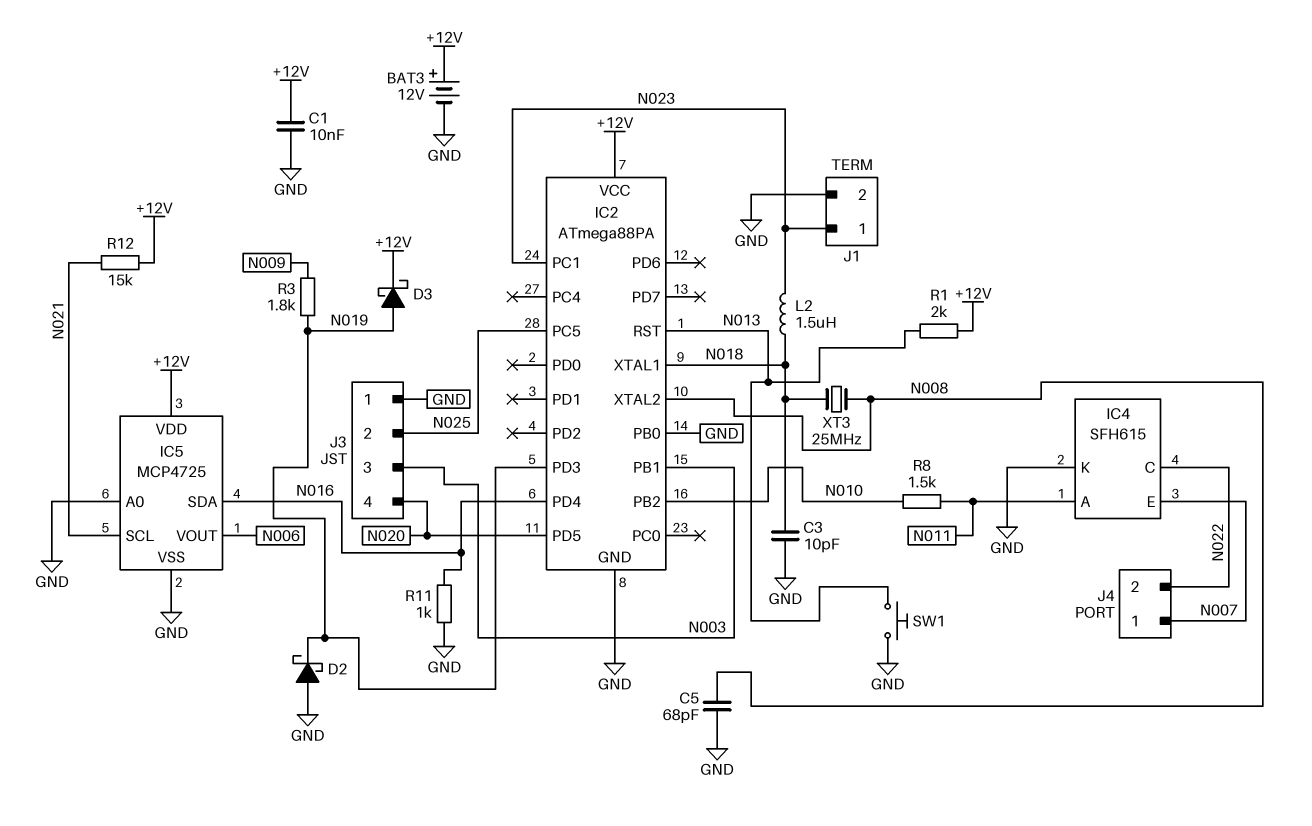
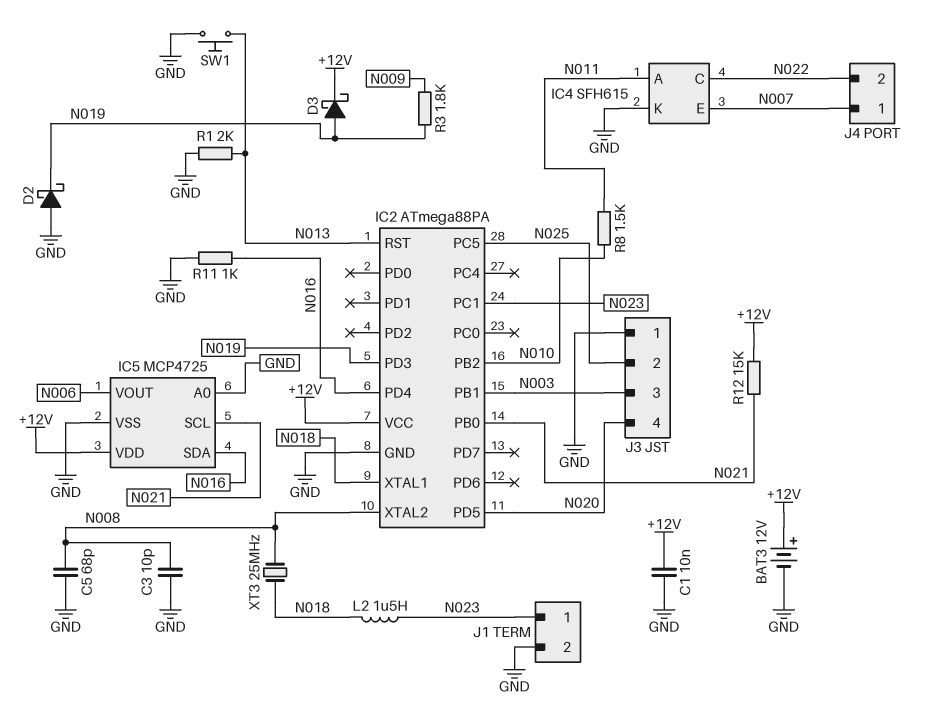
C3: 10pF (GND, N018) -> 10pF (GND, N008)
IC2 pin PB0: GND -> N021
R1: 2k (+12V, N013) -> 2k (GND, N013)

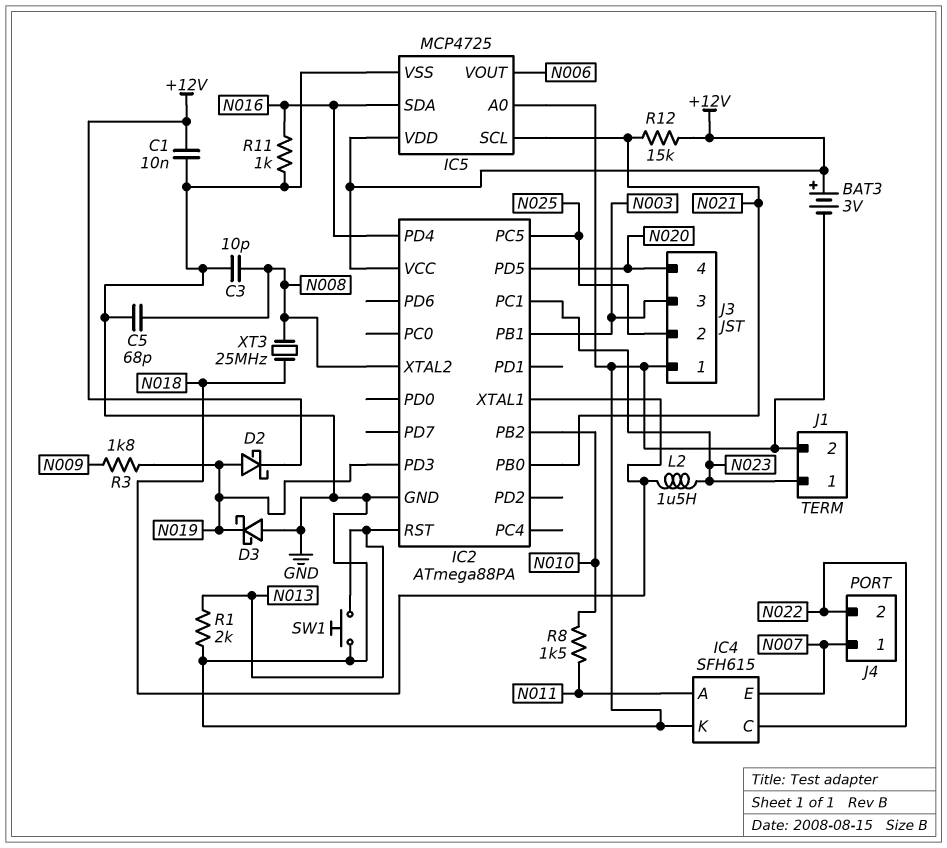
BAT3: 12V (plus +12V, minus GND) -> 3V (plus +12V, minus GND)
D2: schottky (A GND, K N019) -> schottky (A N019, K +12V)
D3: schottky (A N019, K +12V) -> schottky (A GND, K N019)

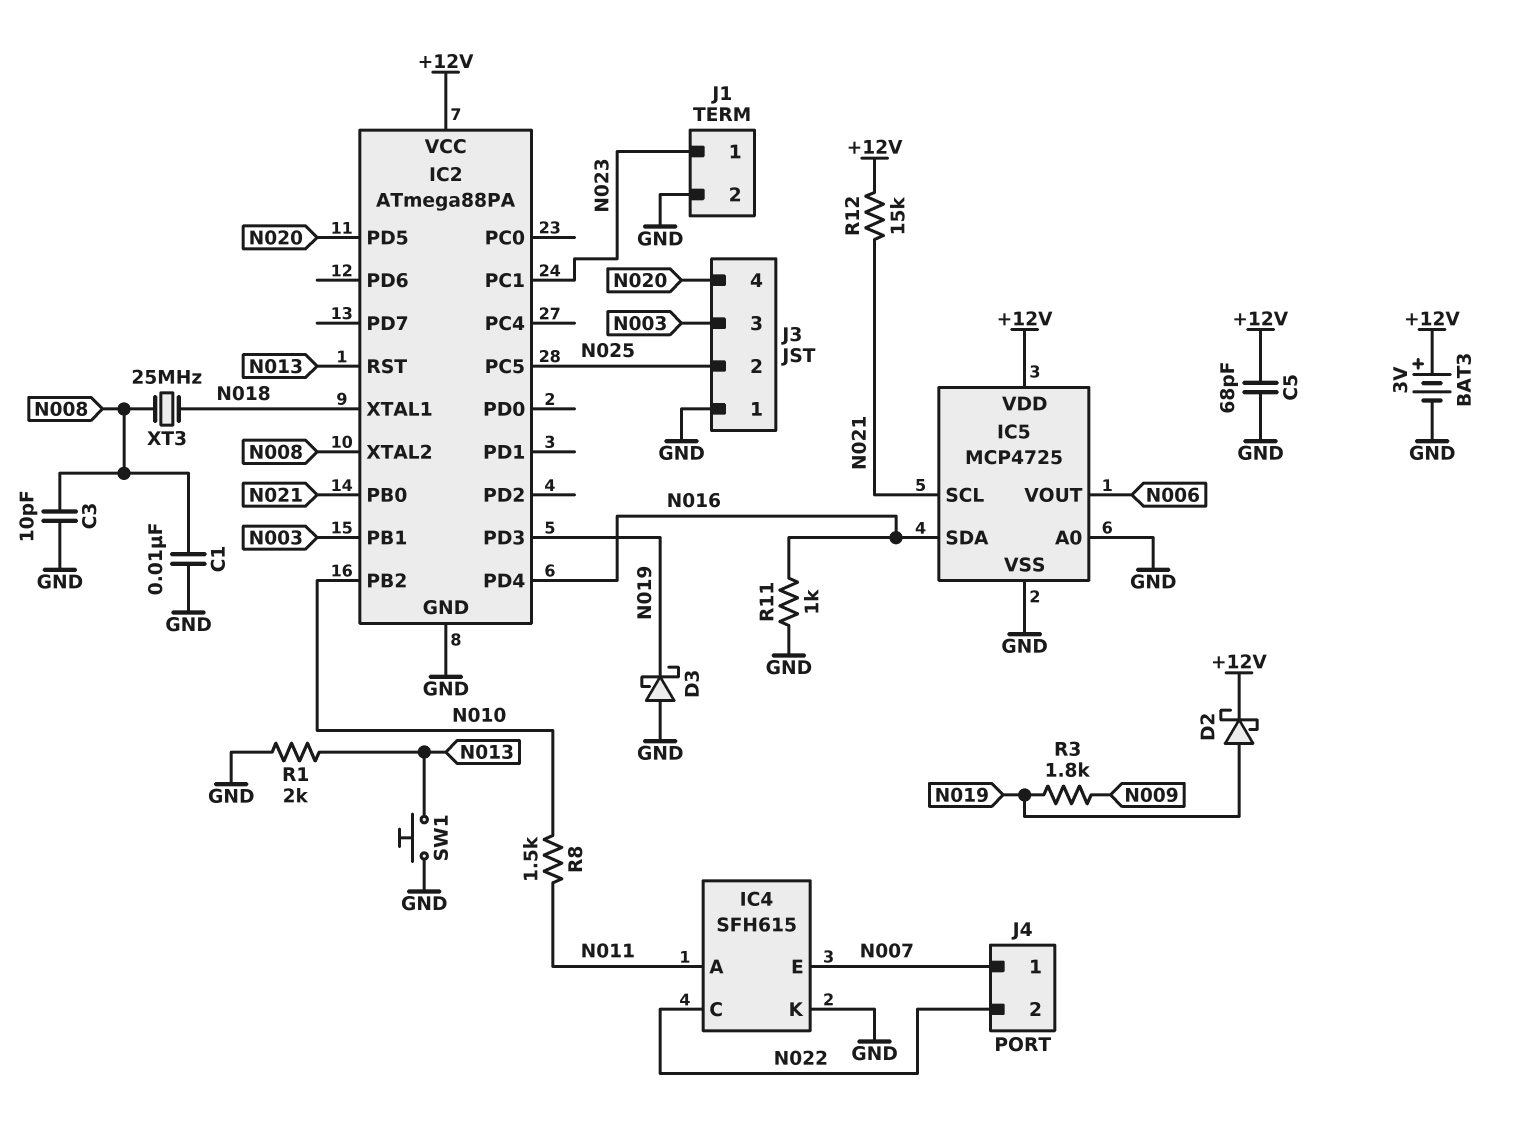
C1: 10nF (+12V, GND) -> 10nF (GND, N008)
C5: 68pF (GND, N008) -> 68pF (+12V, GND)
L2: 1.5uH (N018, N023) -> none

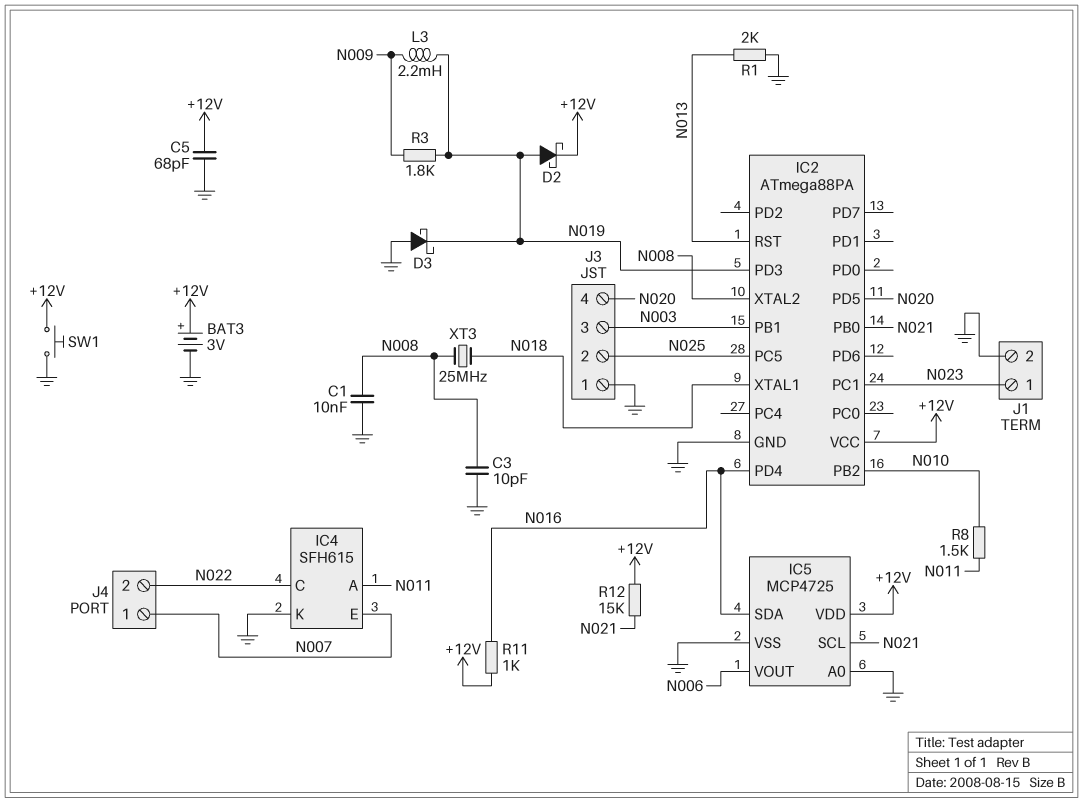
L3: none -> 2.2mH (N009, N019)
R11: 1k (GND, N016) -> 1k (+12V, N016)
SW1: button (GND, N013) -> button (+12V, GND)

